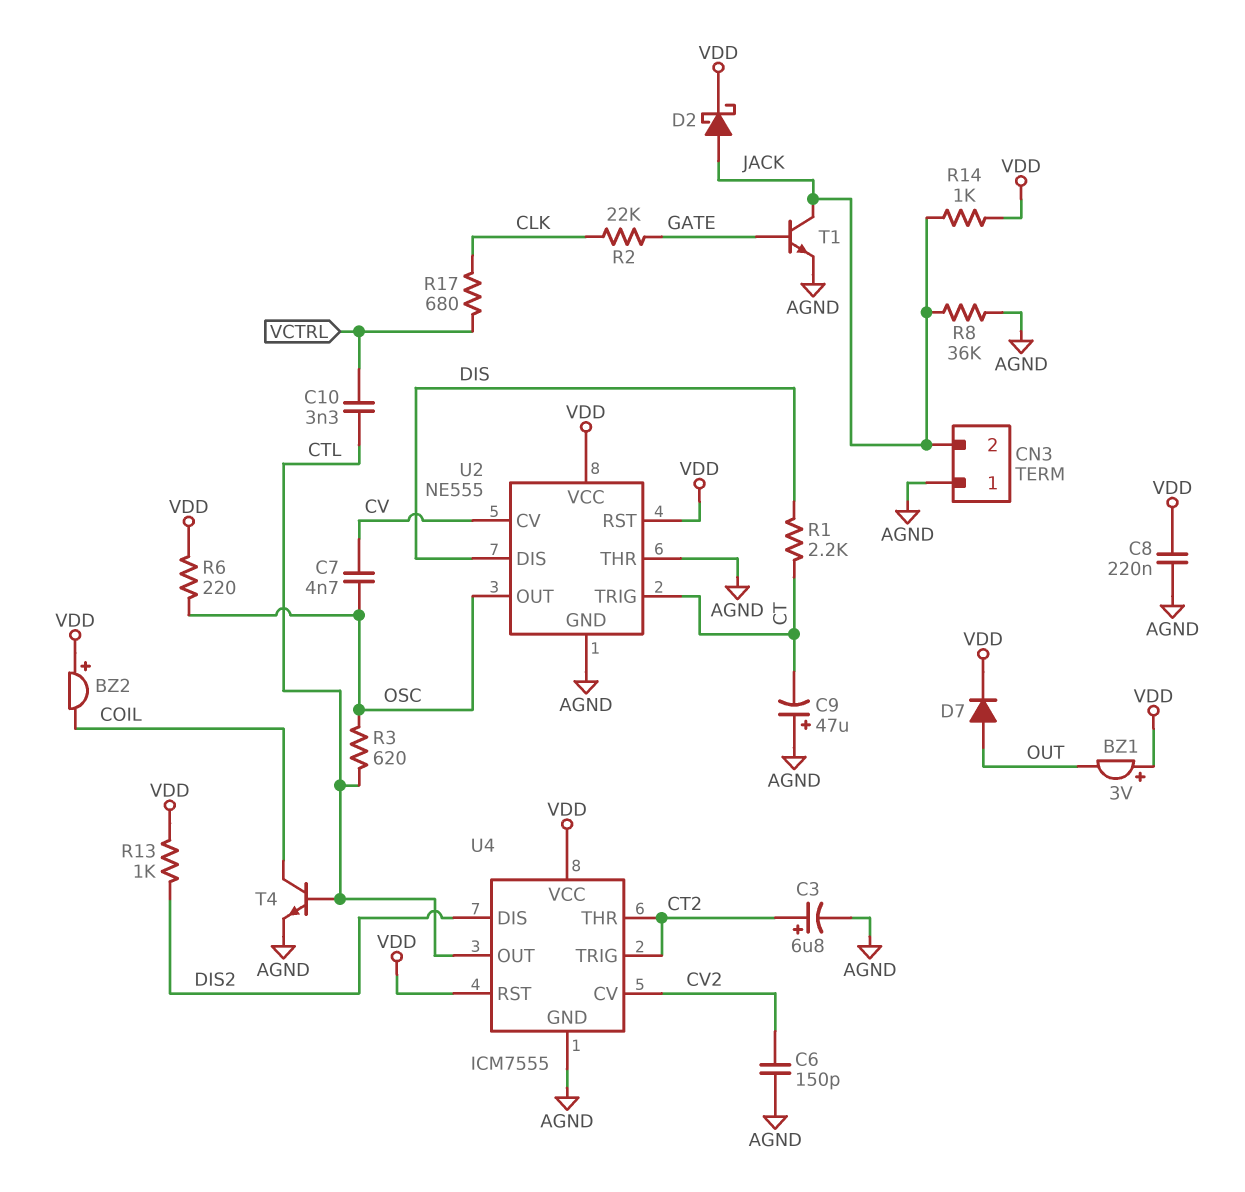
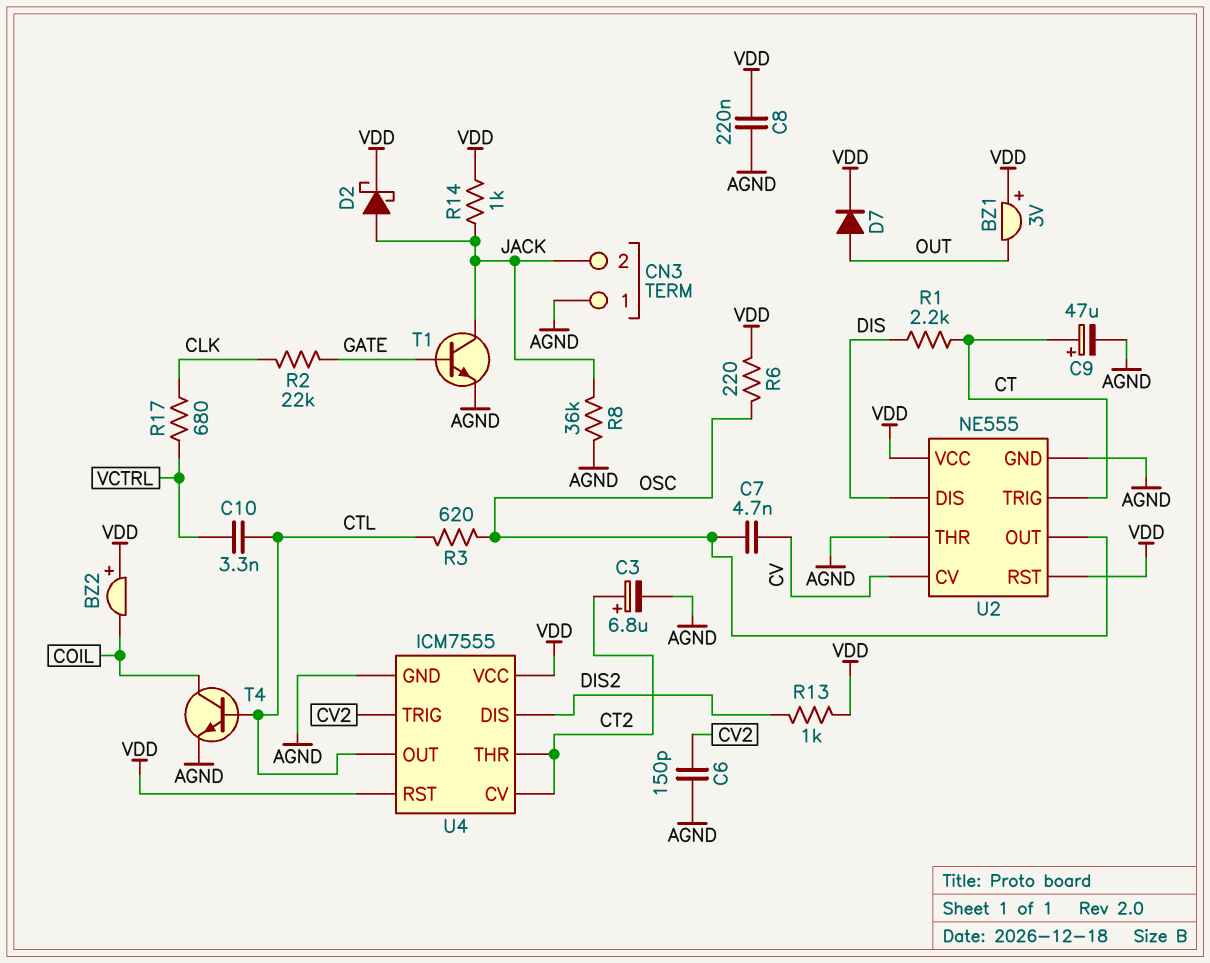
C9: 47uF (plus AGND, minus CT) -> 47uF (plus CT, minus AGND)
U4 pin CV: CV2 -> CT2
U4 pin TRIG: CT2 -> CV2

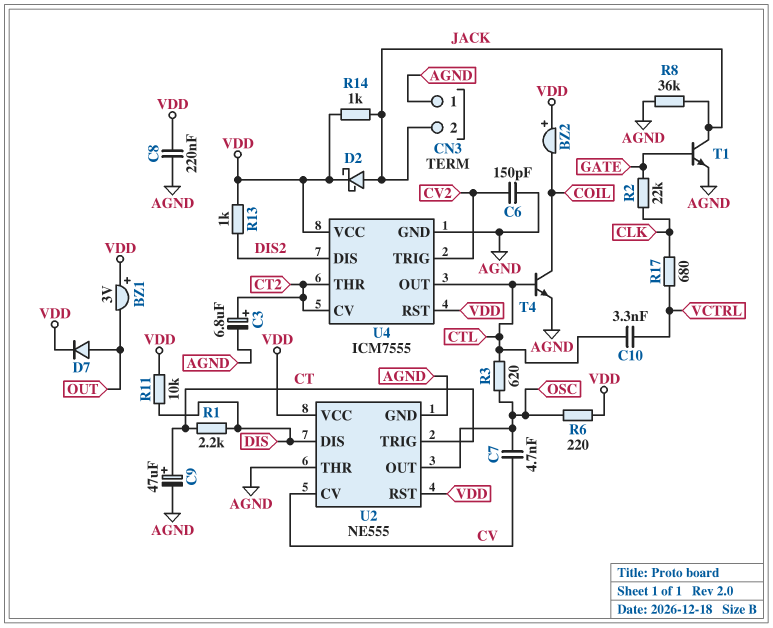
R11: none -> 10k (DIS, VDD)

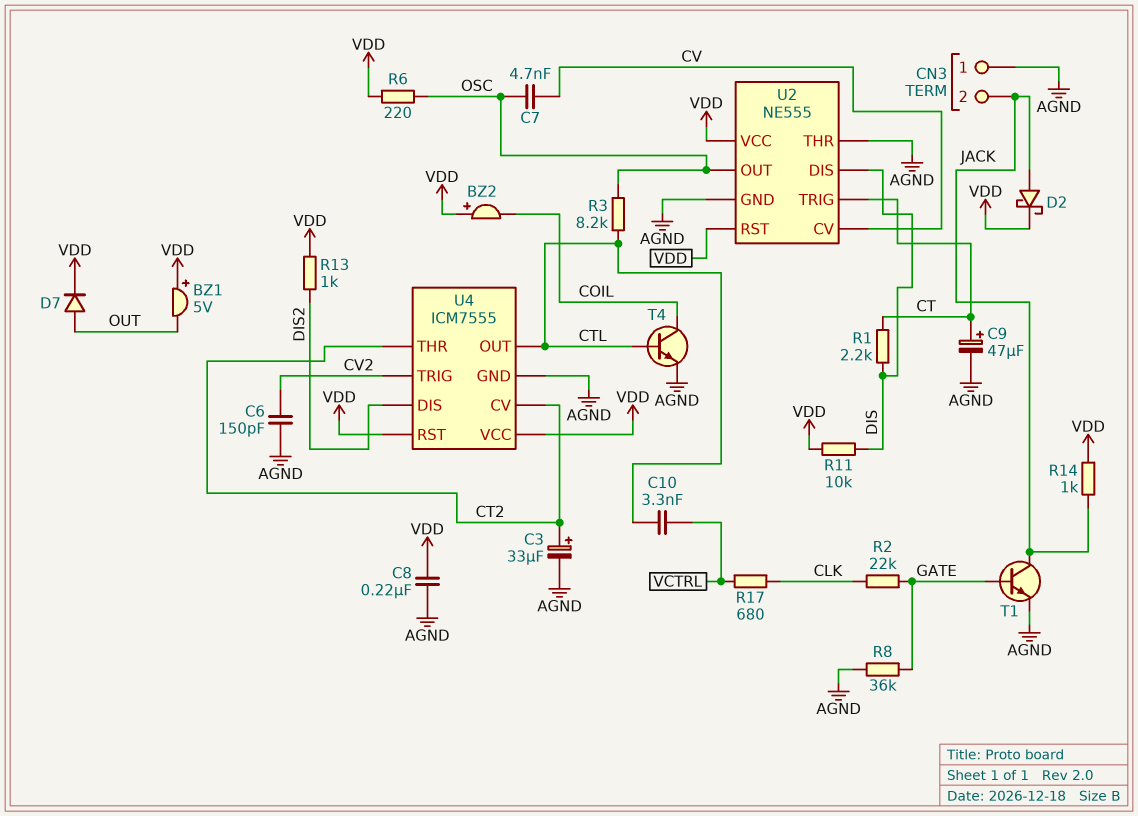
BZ1: buzzer 3V (plus VDD, minus OUT) -> buzzer 5V (plus VDD, minus OUT)
C3: 6.8uF (plus CT2, minus AGND) -> 33uF (plus CT2, minus AGND)
R3: 620 (CTL, OSC) -> 8.2k (CTL, OSC)
R8: 36k (AGND, JACK) -> 36k (AGND, GATE)

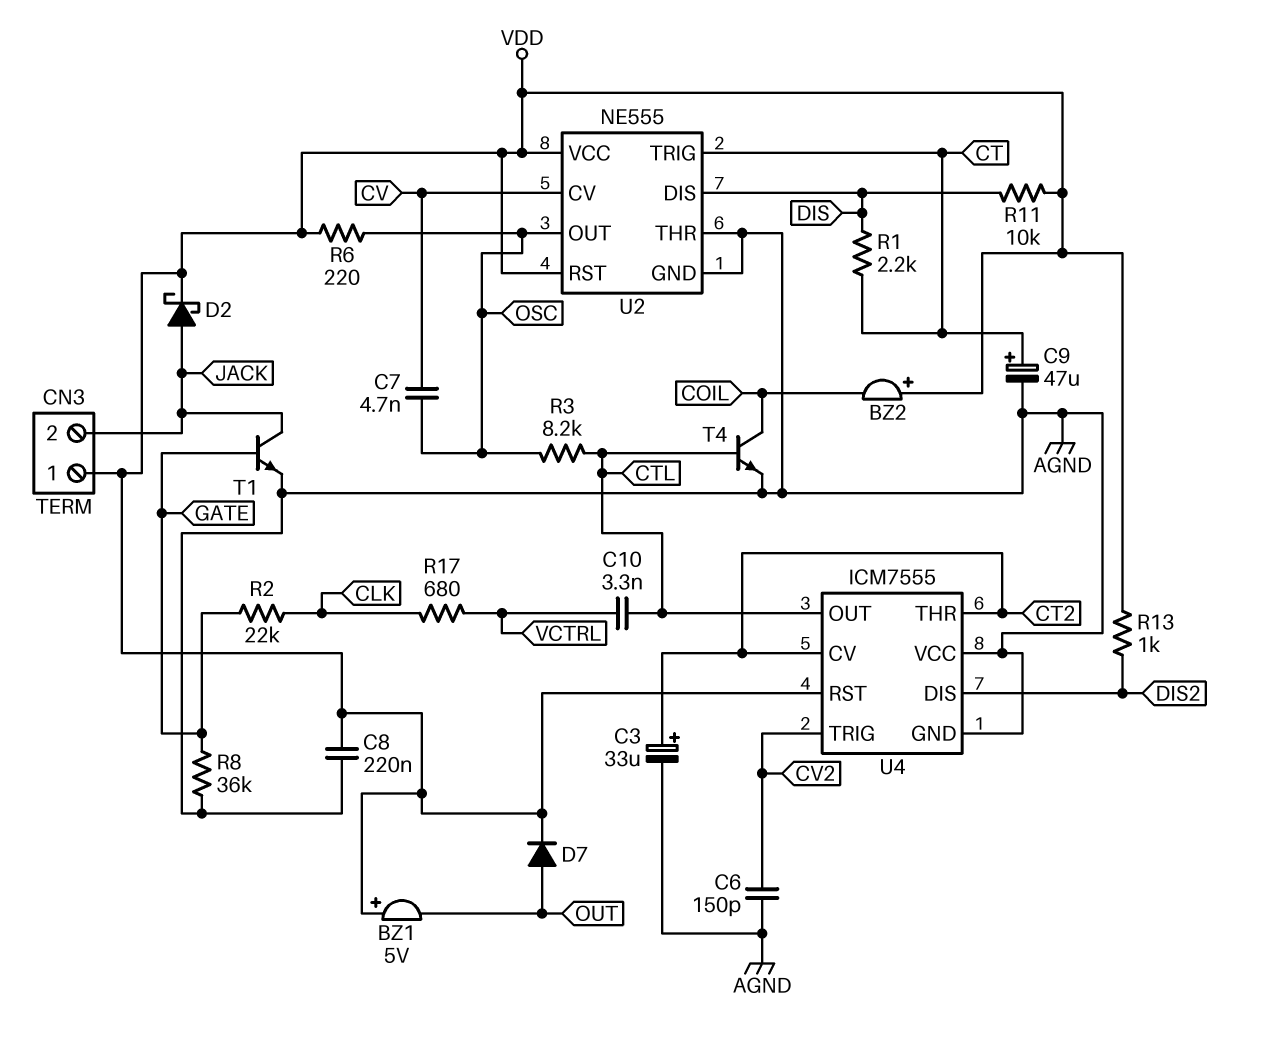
CN3 pin 1: AGND -> VDD
R14: 1k (JACK, VDD) -> none
U4 pin VCC: VDD -> AGND

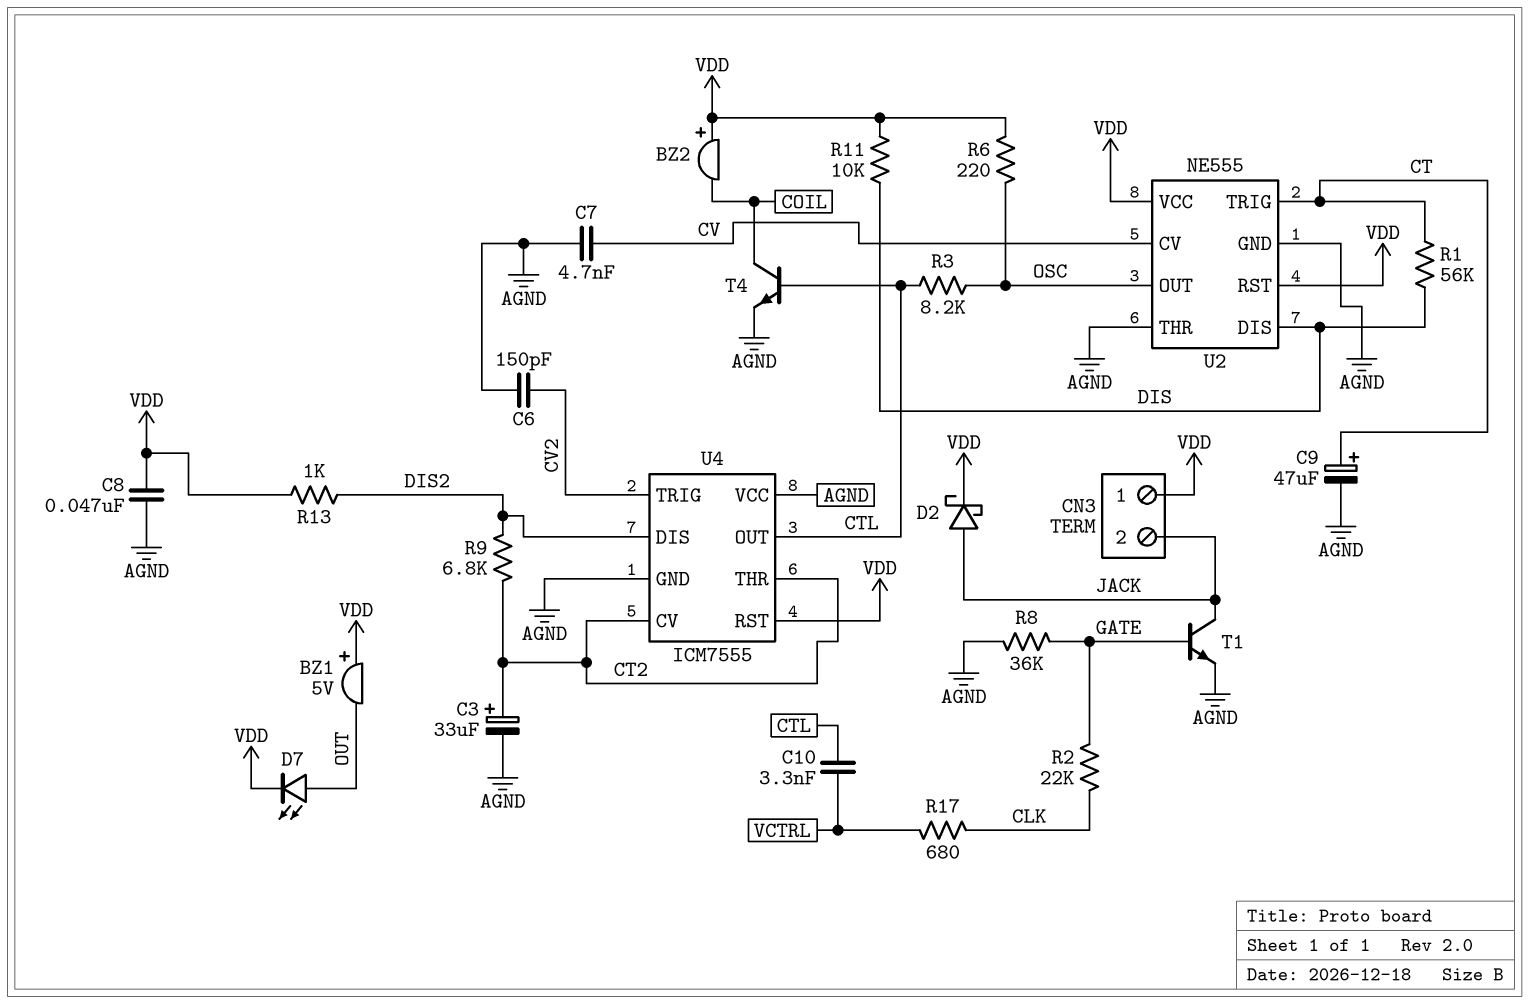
C7: 4.7nF (CV, OSC) -> 4.7nF (AGND, CV)
C8: 220nF (AGND, VDD) -> 47nF (AGND, VDD)
D7: diode (A OUT, K VDD) -> LED (A OUT, K VDD)
R1: 2.2k (CT, DIS) -> 56k (CT, DIS)
R9: none -> 6.8k (CT2, DIS2)

